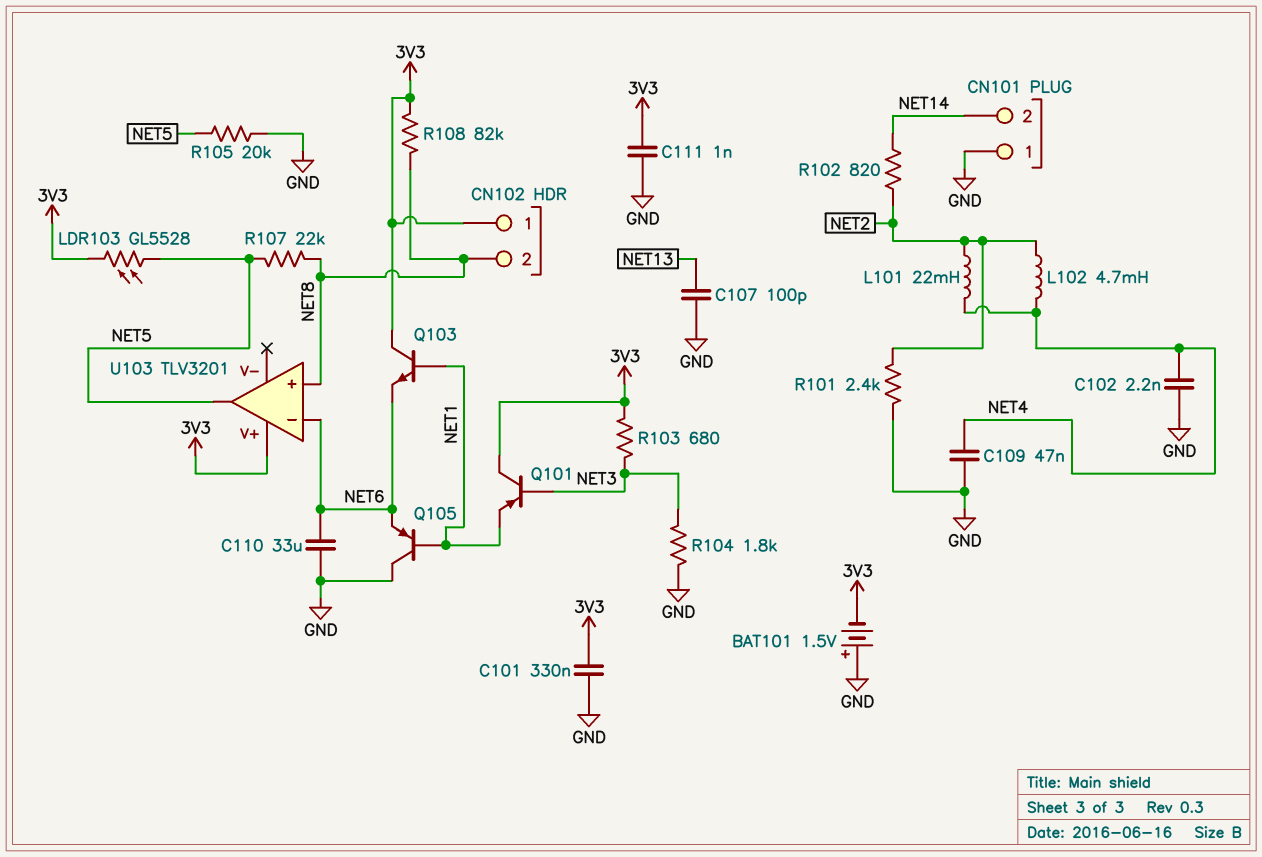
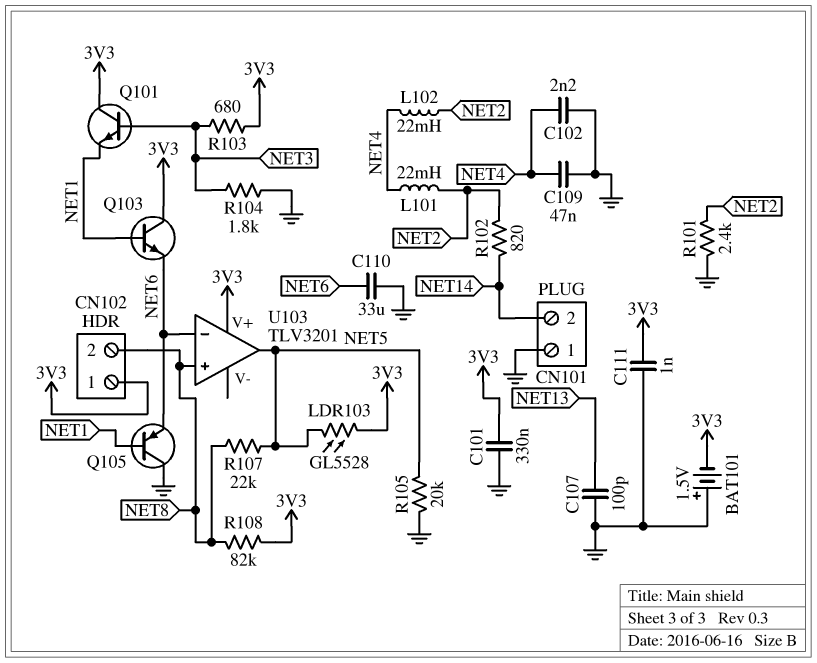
L102: 4.7mH (NET2, NET4) -> 22mH (NET2, NET4)
Q101: PNP (B NET3, C 3V3, E NET1) -> NPN (B NET3, C 3V3, E NET1)

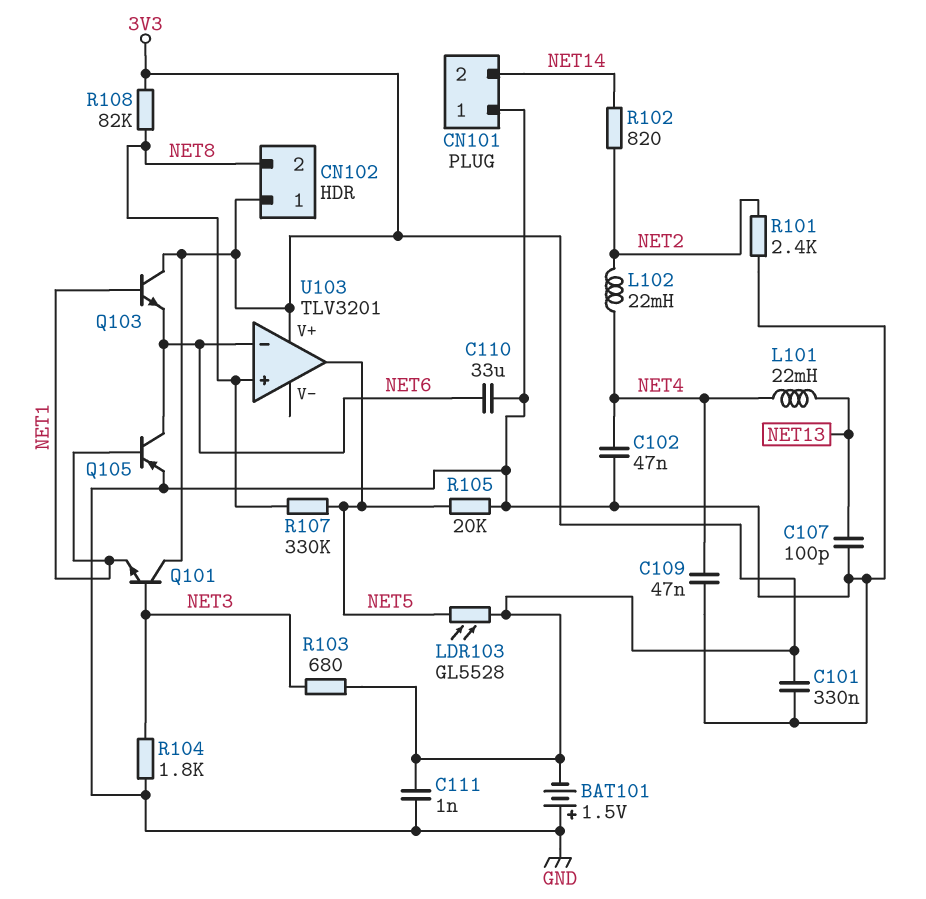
C102: 2.2nF (GND, NET4) -> 47nF (GND, NET4)
L101: 22mH (NET2, NET4) -> 22mH (NET4, NET13)
Q105: PNP (B NET1, C GND, E NET6) -> PNP (B NET1, C NET6, E GND)
R107: 22k (NET5, NET8) -> 330k (NET5, NET8)

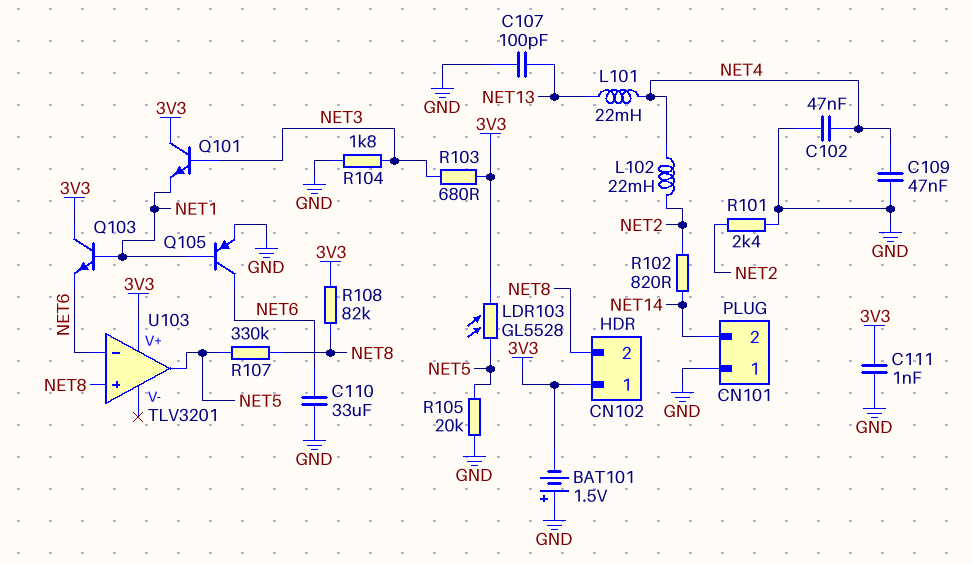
C101: 330nF (3V3, GND) -> none

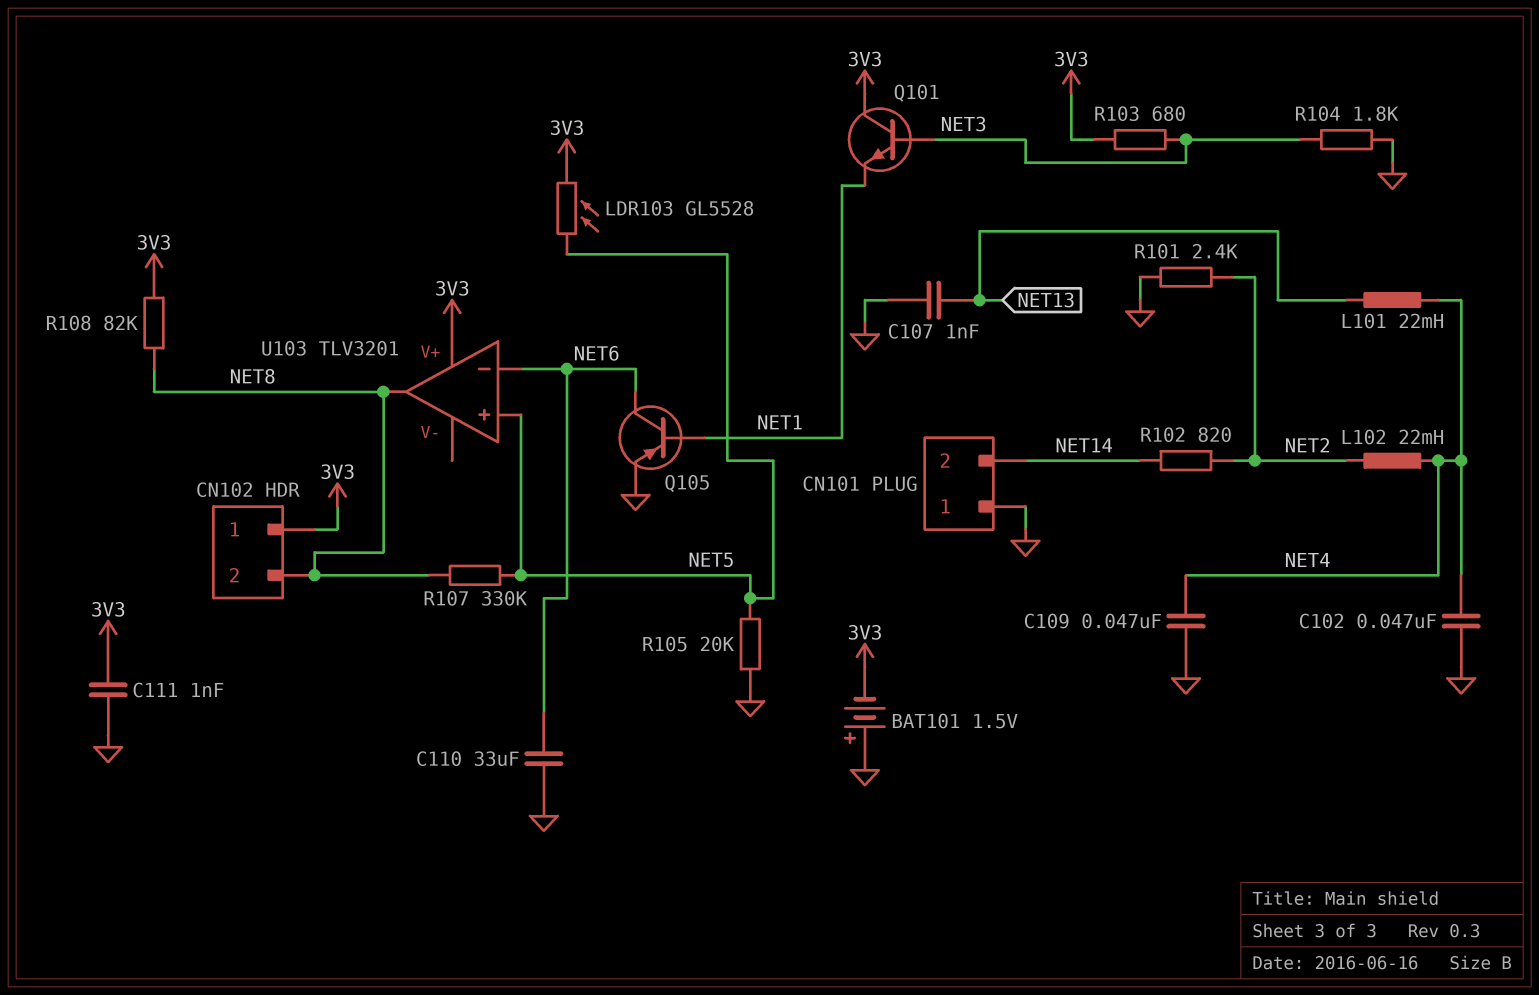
C107: 100pF (GND, NET13) -> 1nF (GND, NET13)
Q103: NPN (B NET1, C 3V3, E NET6) -> none
U103 pin in+: NET8 -> NET5
U103 pin out: NET5 -> NET8

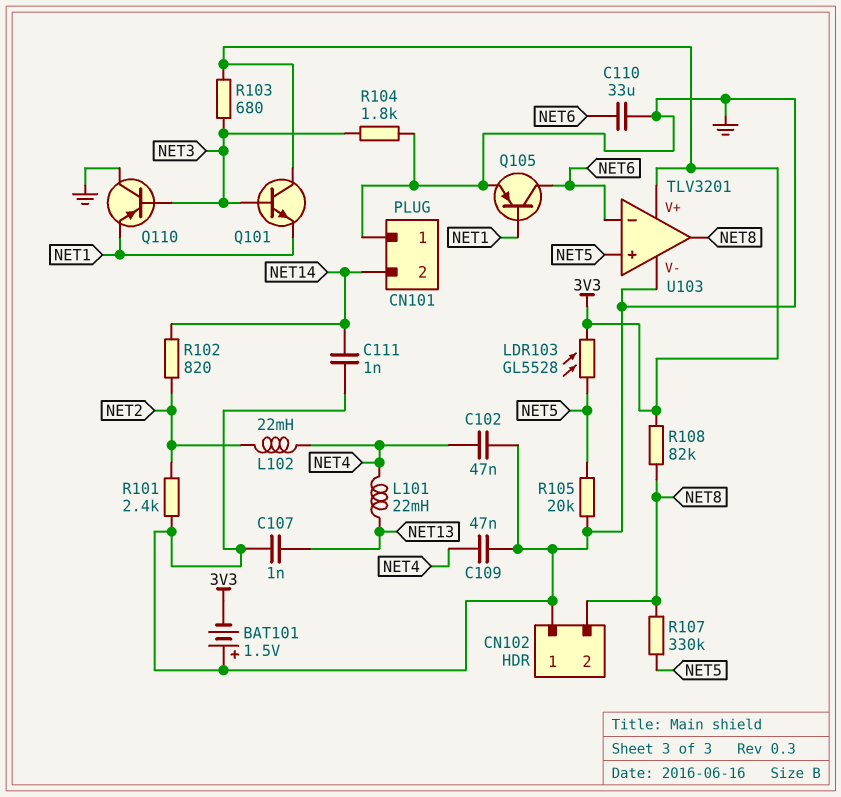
C111: 1nF (3V3, GND) -> 1nF (GND, NET14)
CN102 pin 1: 3V3 -> GND
Q110: none -> PNP (B NET3, C GND, E NET1)
U103 pin V-: none -> GND

